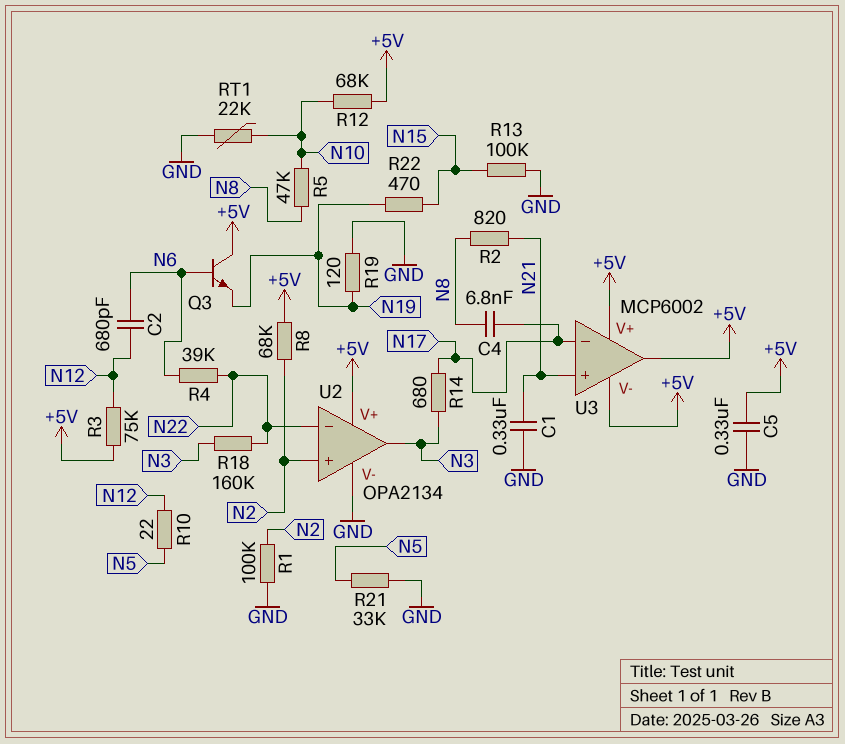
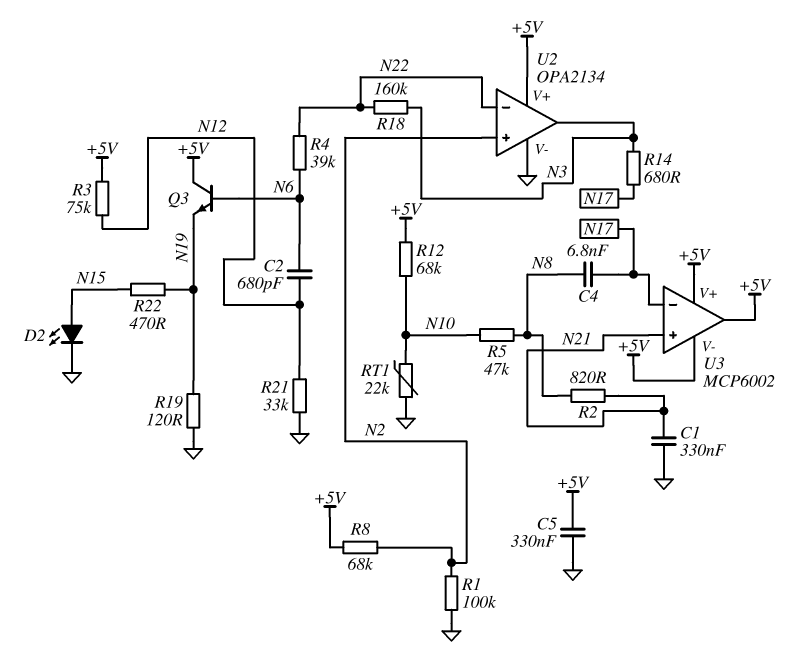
D2: none -> LED (A N15, K GND)
R10: 22 (N5, N12) -> none
R13: 100k (GND, N15) -> none
R21: 33k (GND, N5) -> 33k (GND, N12)

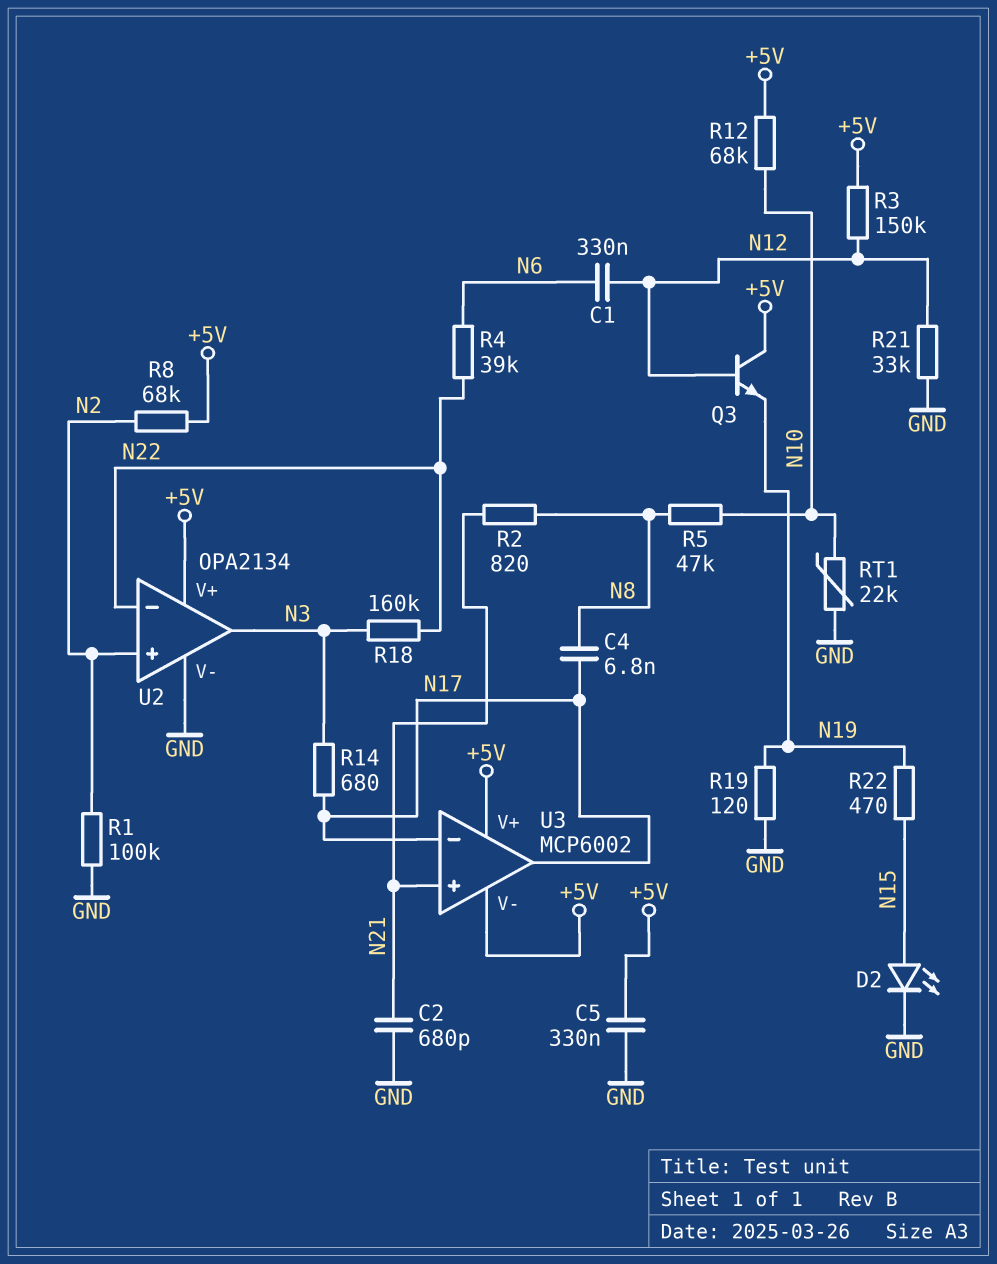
C1: 330nF (GND, N21) -> 330nF (N6, N12)
C2: 680pF (N6, N12) -> 680pF (GND, N21)
Q3: NPN (B N6, C +5V, E N19) -> NPN (B N12, C +5V, E N19)
R3: 75k (+5V, N12) -> 150k (+5V, N12)
U3 pin out: +5V -> N17

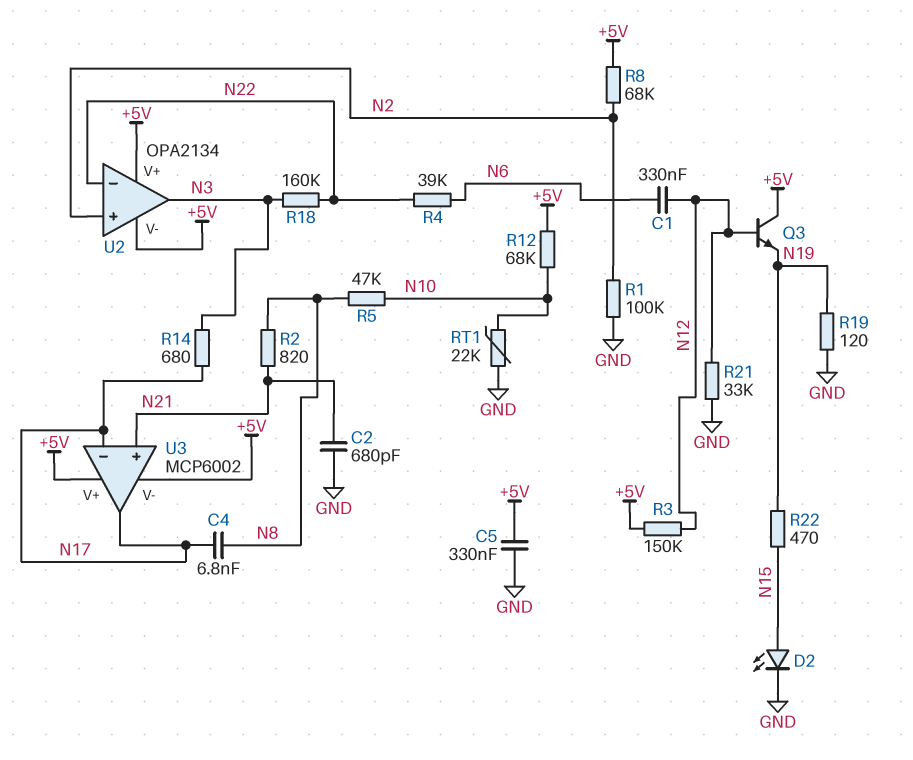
U2 pin V-: GND -> +5V

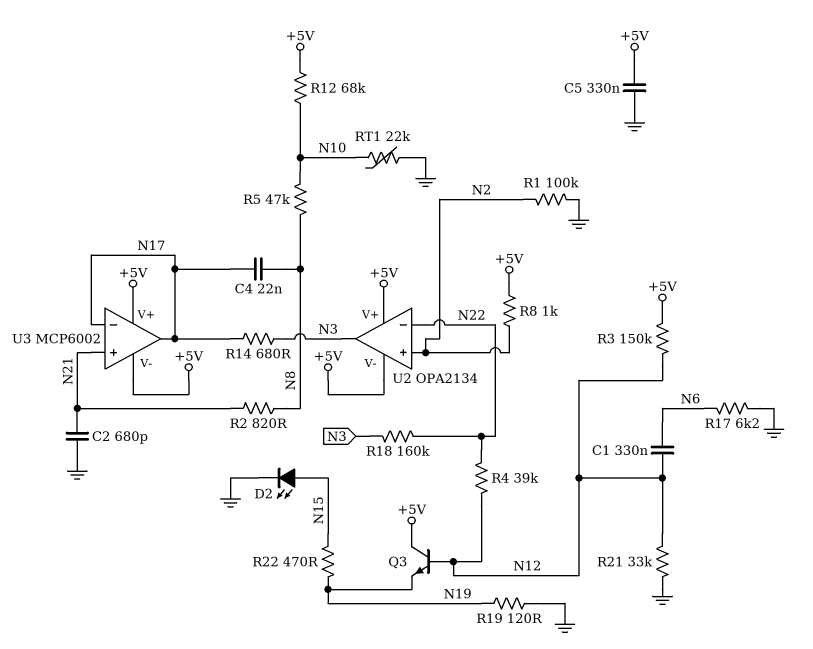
C4: 6.8nF (N8, N17) -> 22nF (N8, N17)
R4: 39k (N6, N22) -> 39k (N12, N22)
R8: 68k (+5V, N2) -> 1k (+5V, N2)
R17: none -> 6.2k (GND, N6)

